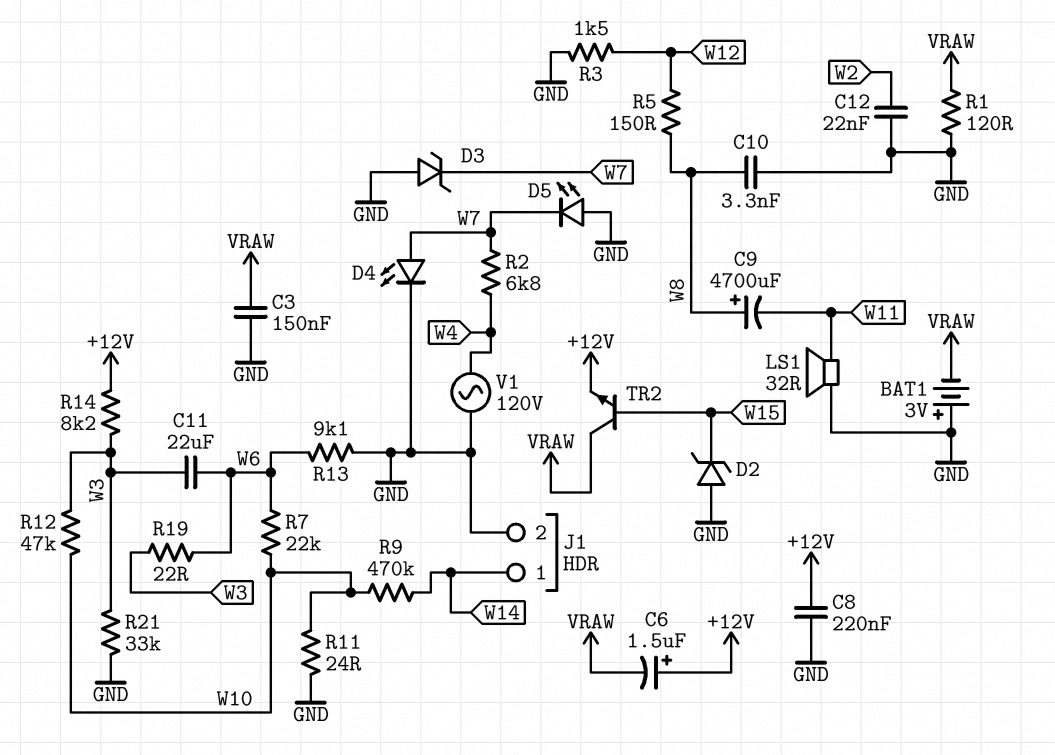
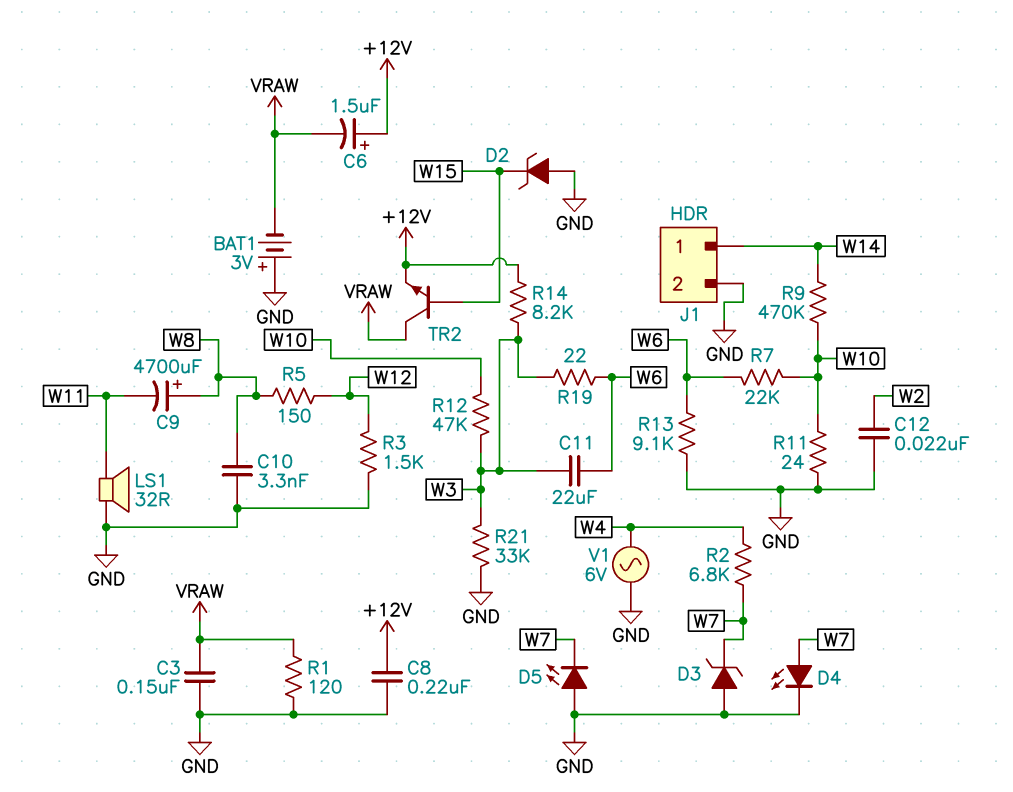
V1: AC 120V (GND, W4) -> AC 6V (GND, W4)

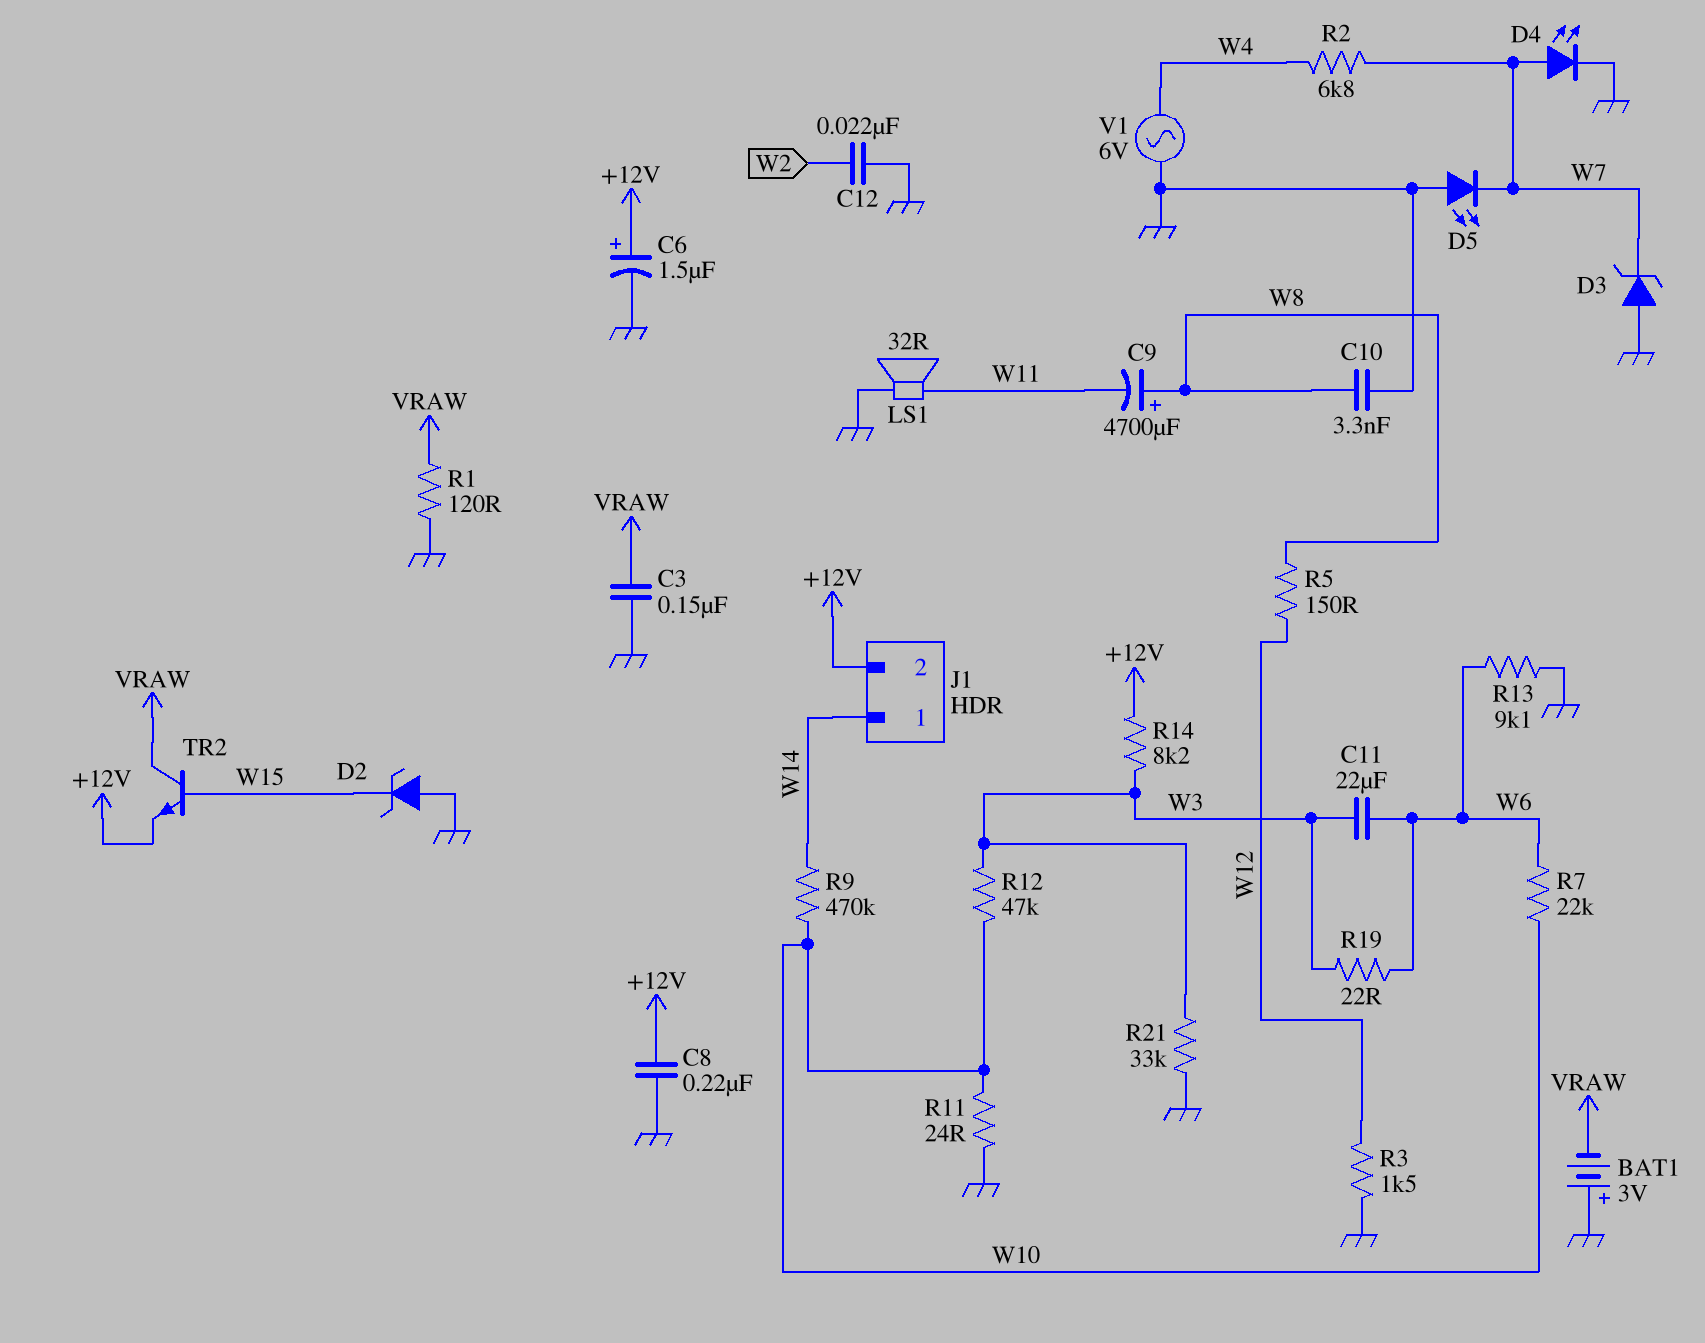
C6: 1.5uF (plus +12V, minus VRAW) -> 1.5uF (plus +12V, minus GND)
J1 pin 2: GND -> +12V

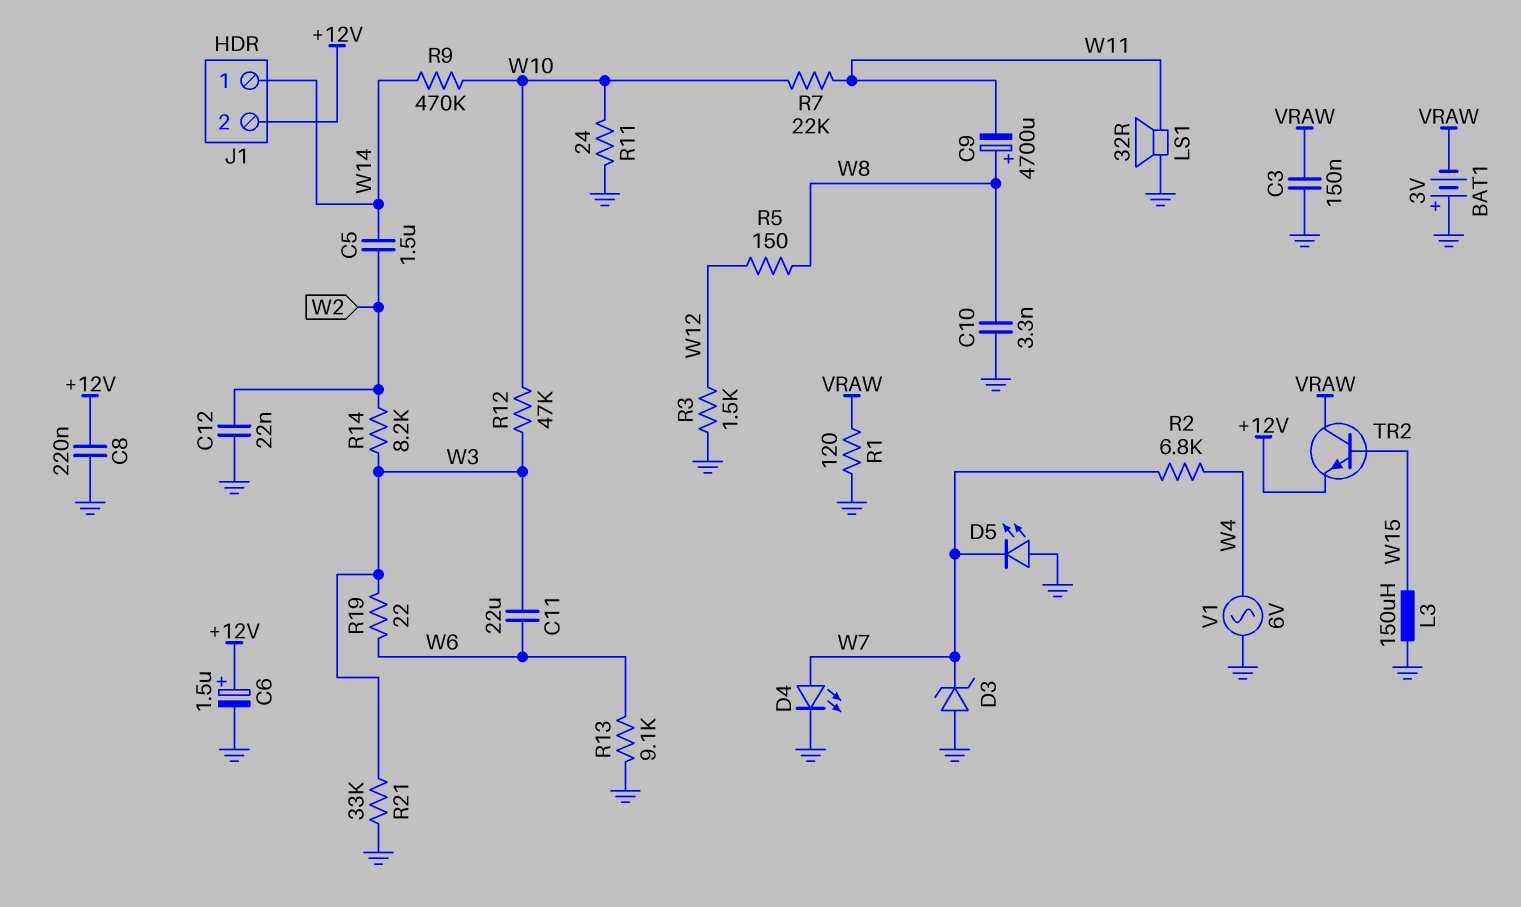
C5: none -> 1.5uF (W2, W14)
D2: zener (A GND, K W15) -> none
L3: none -> 150uH (GND, W15)
R7: 22k (W6, W10) -> 22k (W10, W11)
R14: 8.2k (+12V, W3) -> 8.2k (W2, W3)

